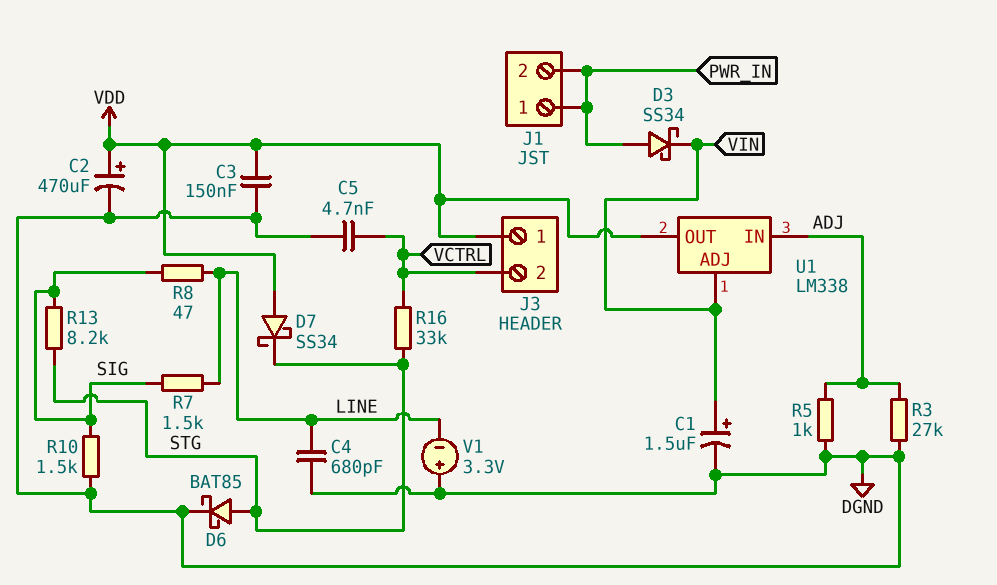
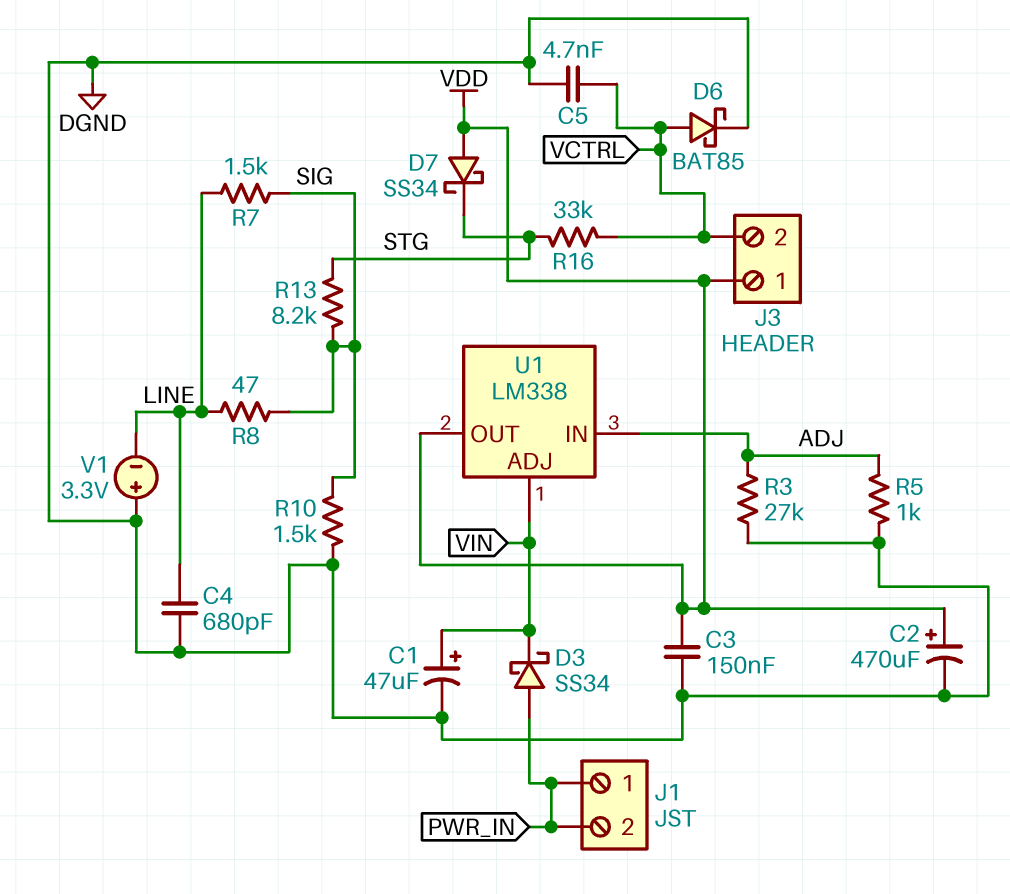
C1: 1.5uF (plus VIN, minus DGND) -> 47uF (plus VIN, minus DGND)
D6: schottky BAT85 (A STG, K DGND) -> schottky BAT85 (A VCTRL, K DGND)

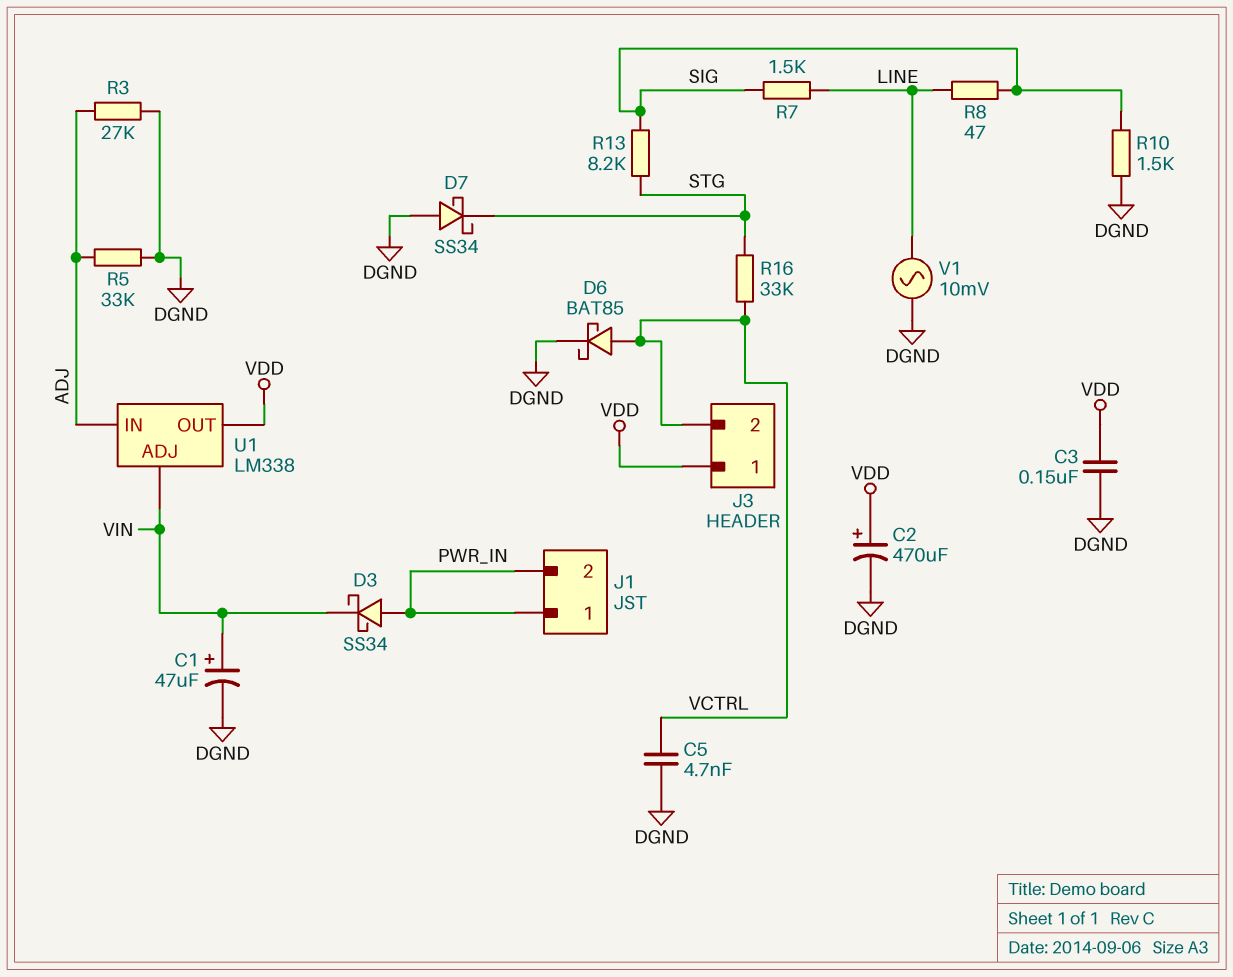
C4: 680pF (DGND, LINE) -> none
D7: schottky SS34 (A VDD, K STG) -> schottky SS34 (A DGND, K STG)
R5: 1k (ADJ, DGND) -> 33k (ADJ, DGND)
V1: 3.3V (plus DGND, minus LINE) -> AC 10mV (DGND, LINE)

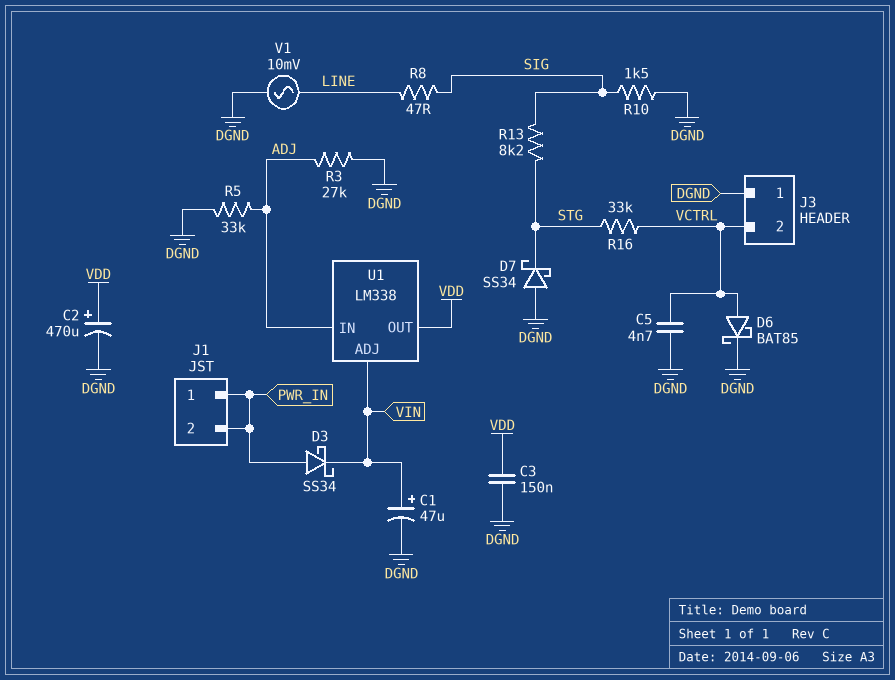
J3 pin 1: VDD -> DGND
R7: 1.5k (LINE, SIG) -> none

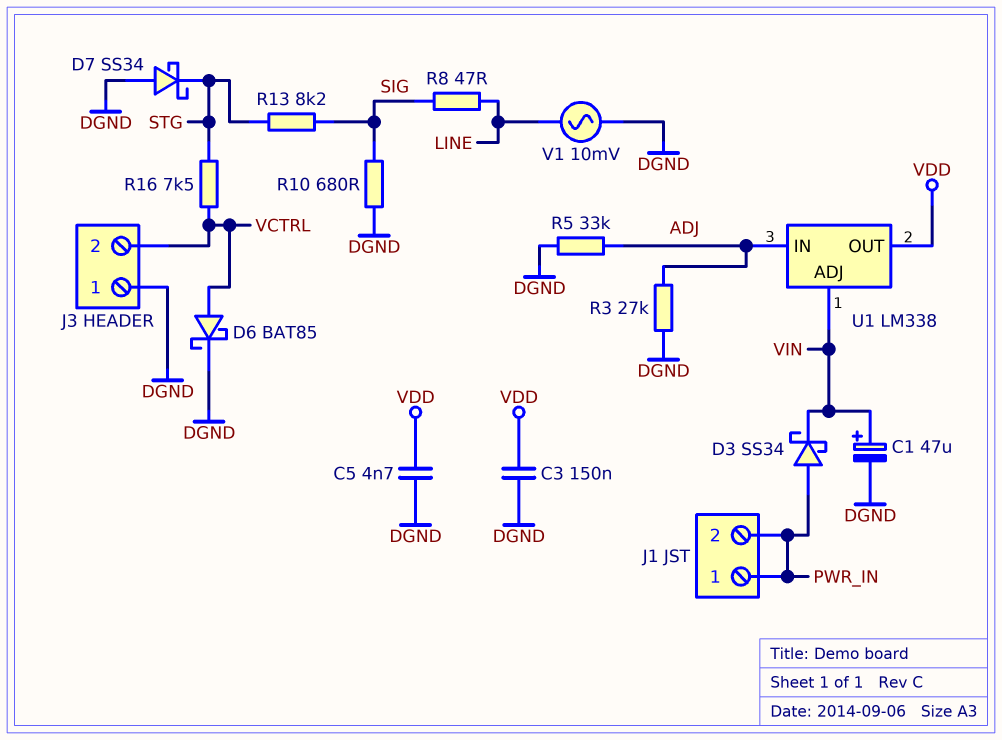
C2: 470uF (plus VDD, minus DGND) -> none
C5: 4.7nF (DGND, VCTRL) -> 4.7nF (DGND, VDD)
R10: 1.5k (DGND, SIG) -> 680 (DGND, SIG)
R16: 33k (STG, VCTRL) -> 7.5k (STG, VCTRL)

